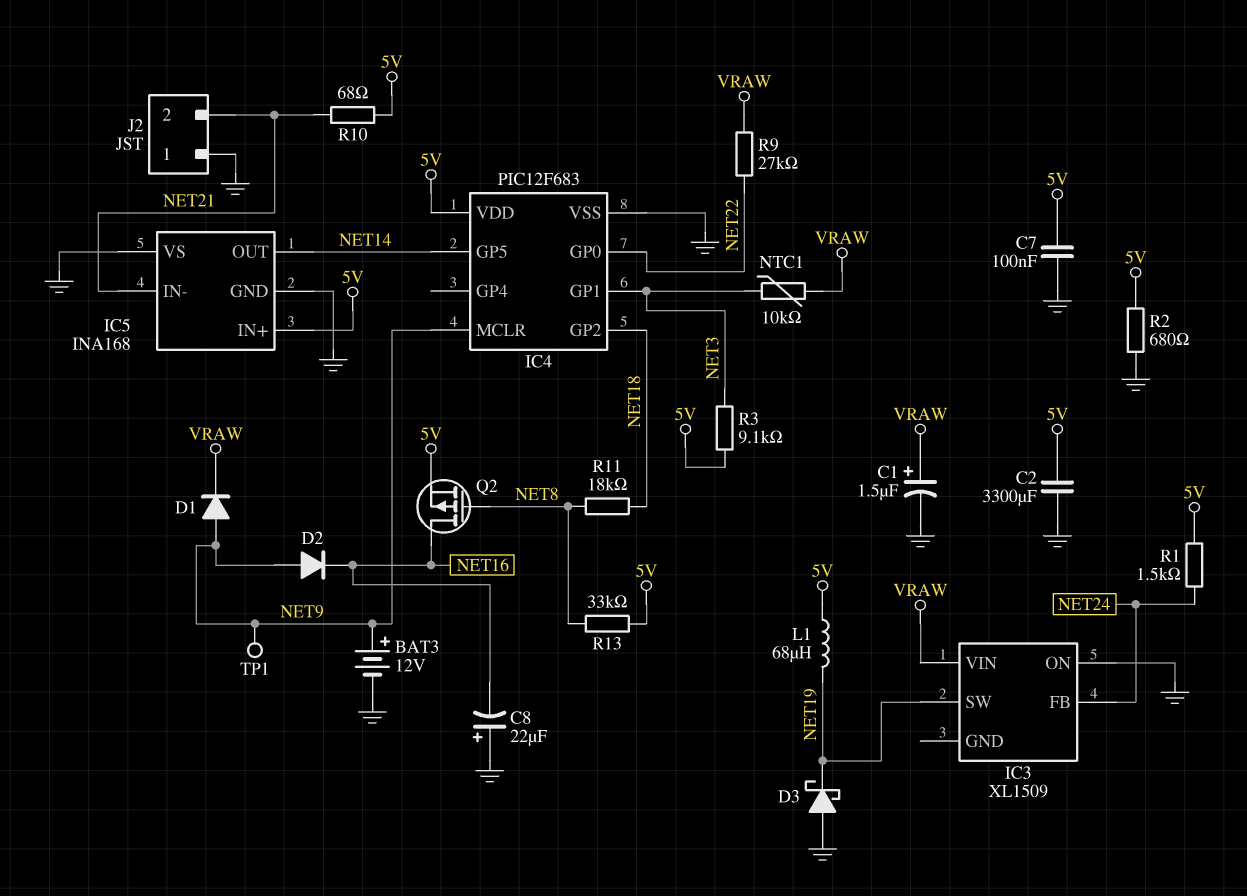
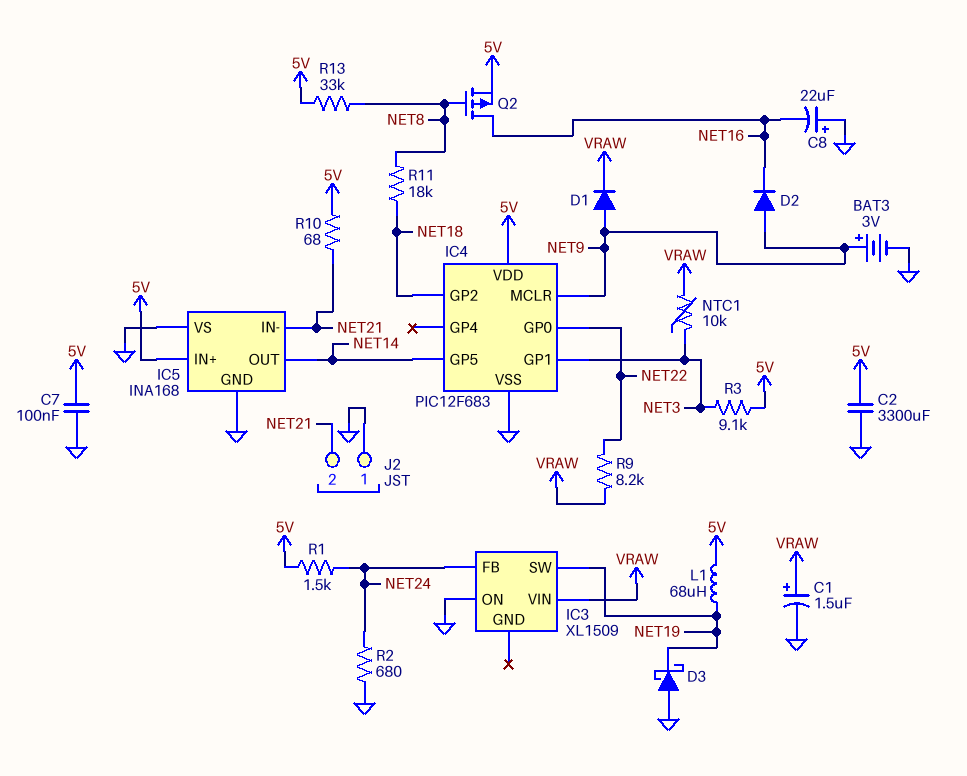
BAT3: 12V (plus NET9, minus GND) -> 3V (plus NET9, minus GND)
R2: 680 (5V, GND) -> 680 (GND, NET24)
R9: 27k (NET22, VRAW) -> 8.2k (NET22, VRAW)
TP1: test point (NET9) -> none

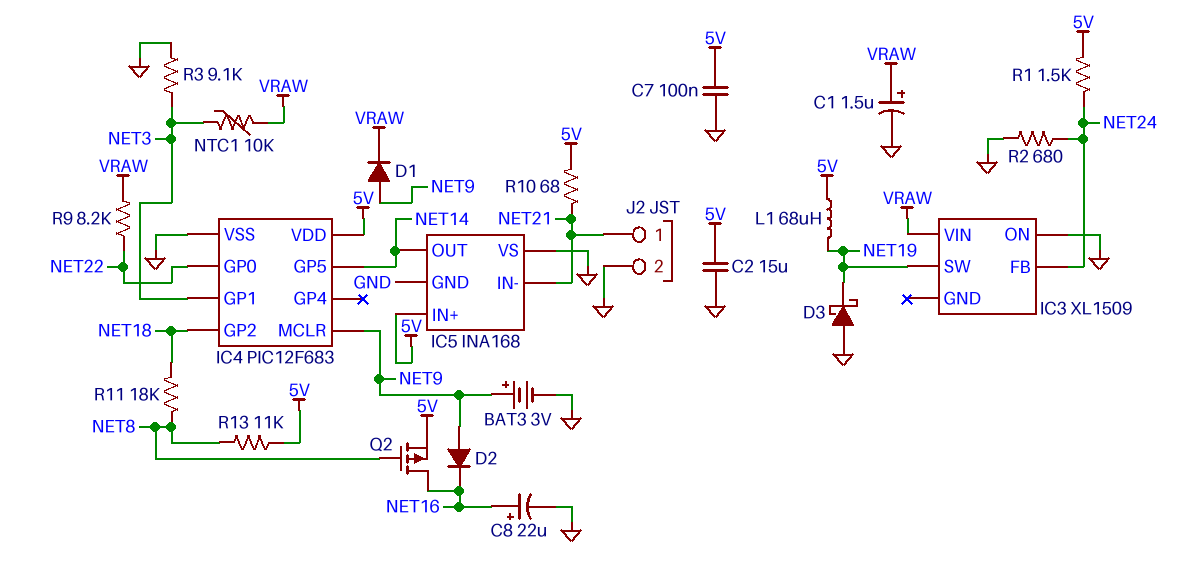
C2: 3300uF (5V, GND) -> 15uF (5V, GND)
C8: 22uF (plus GND, minus NET16) -> 22uF (plus NET16, minus GND)
J2 pin 1: GND -> NET21
J2 pin 2: NET21 -> GND
R3: 9.1k (5V, NET3) -> 9.1k (GND, NET3)
R13: 33k (5V, NET8) -> 11k (5V, NET8)

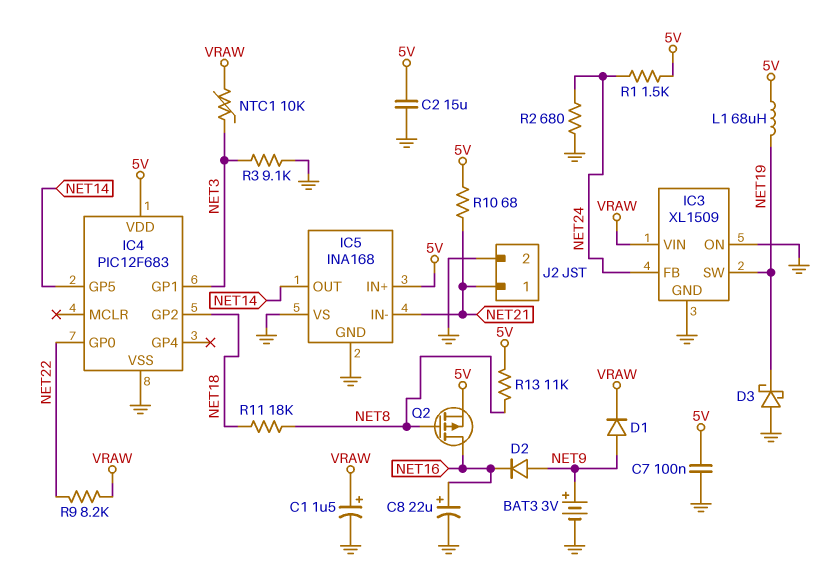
IC3 pin GND: none -> GND
IC4 pin MCLR: NET9 -> none

